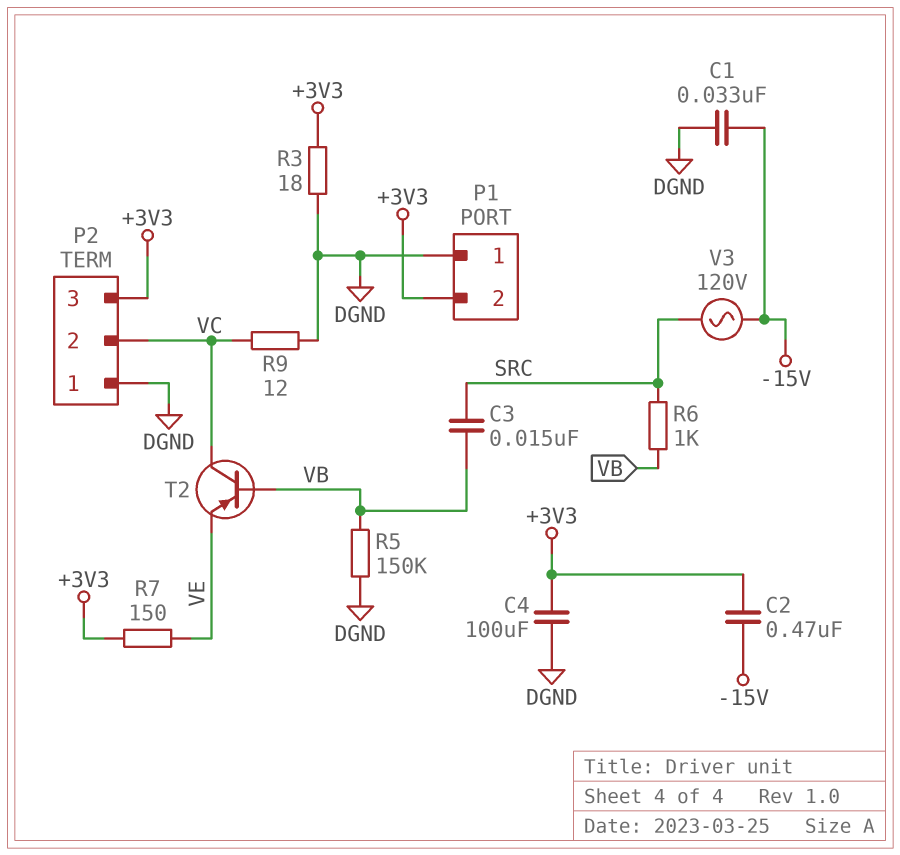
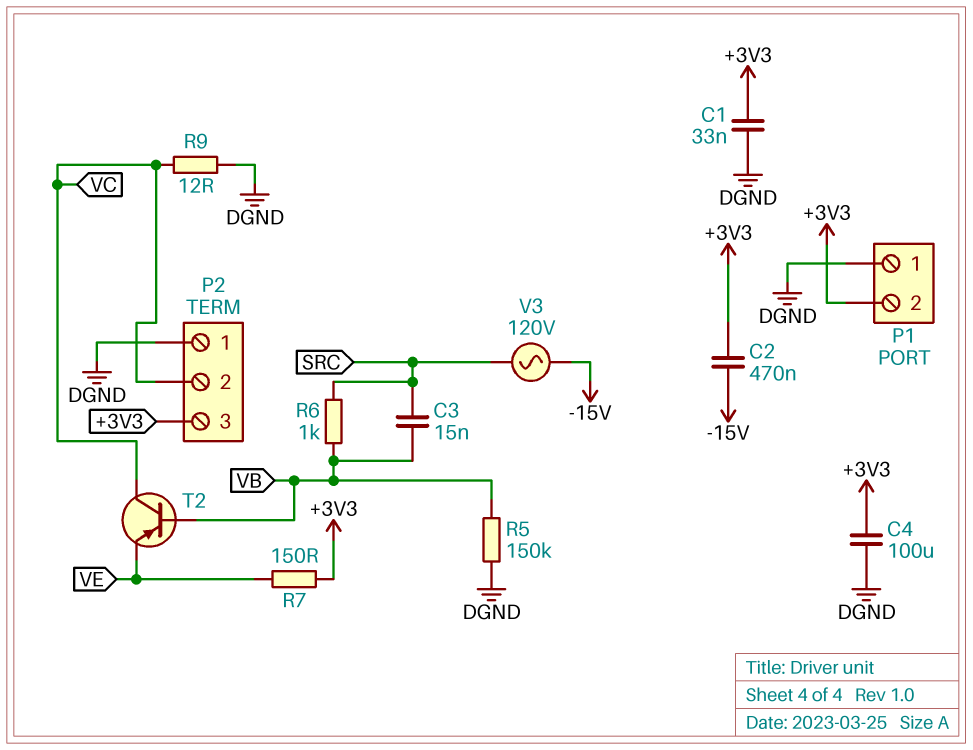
C1: 33nF (-15V, DGND) -> 33nF (+3V3, DGND)
R3: 18 (+3V3, DGND) -> none

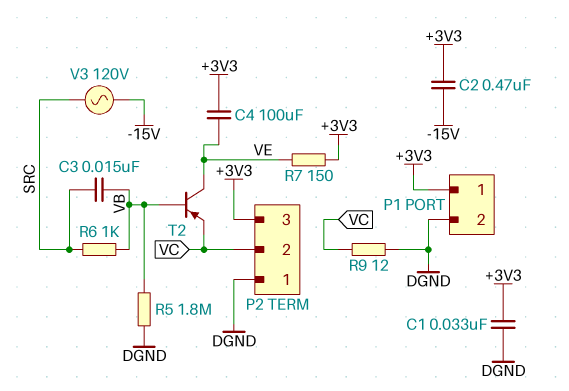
C4: 100uF (+3V3, DGND) -> 100uF (+3V3, VE)
P1 pin 1: DGND -> +3V3
P1 pin 2: +3V3 -> DGND
R5: 150k (DGND, VB) -> 1.8M (DGND, VB)
T2: PNP (B VB, C VC, E VE) -> PNP (B VB, C VE, E VC)

